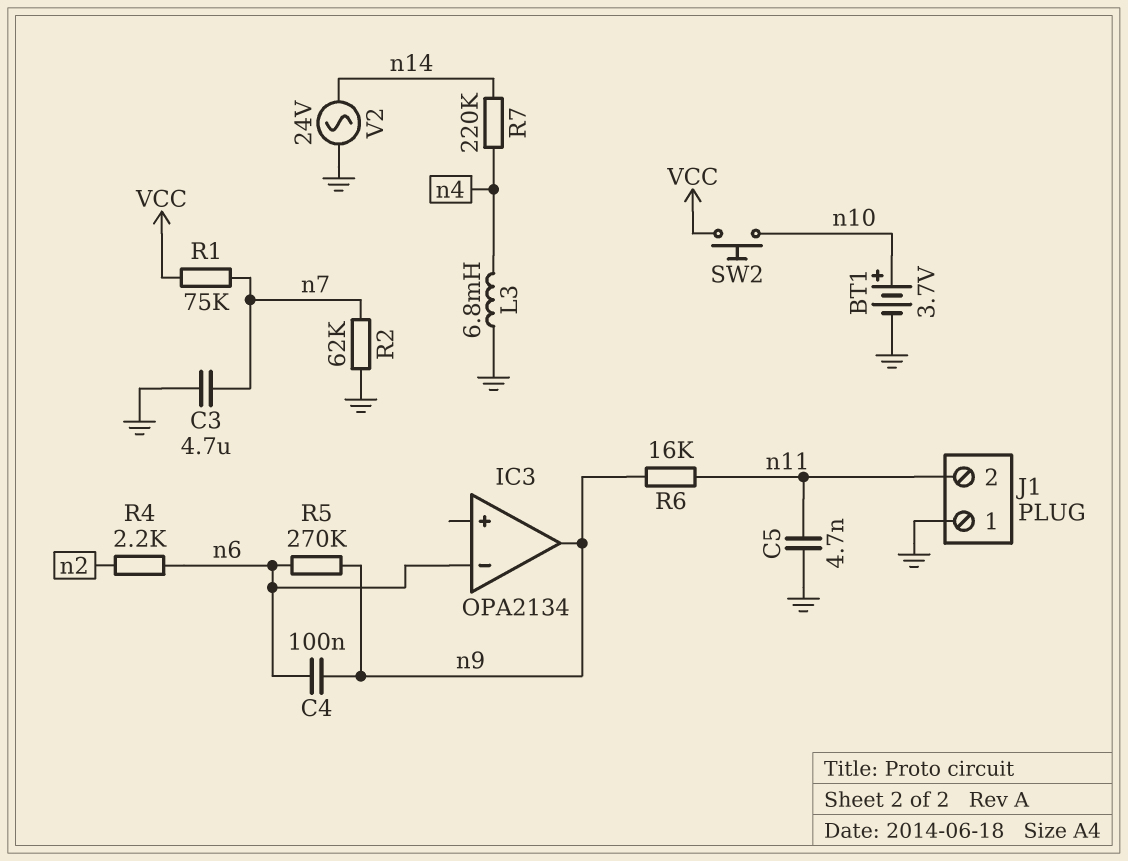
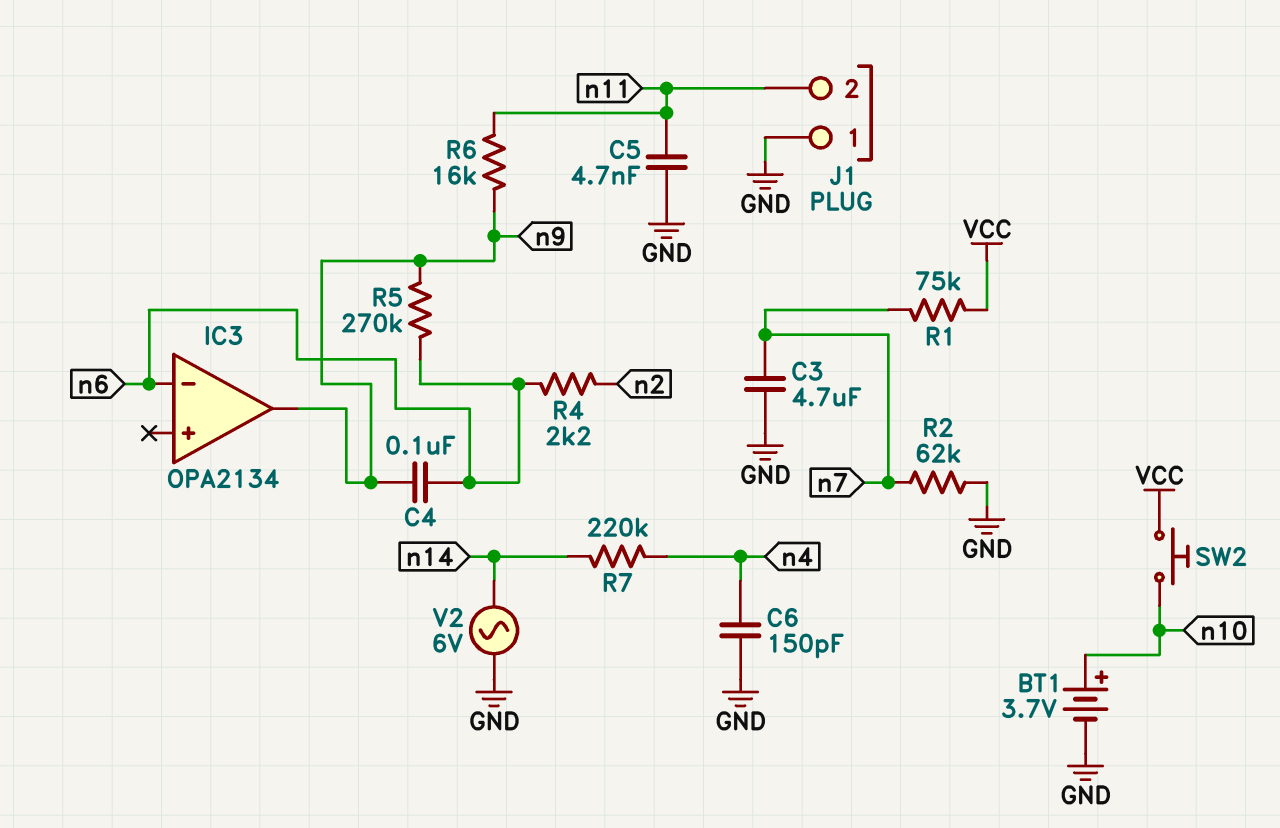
C6: none -> 150pF (GND, n4)
L3: 6.8mH (GND, n4) -> none
V2: AC 24V (GND, n14) -> AC 6V (GND, n14)

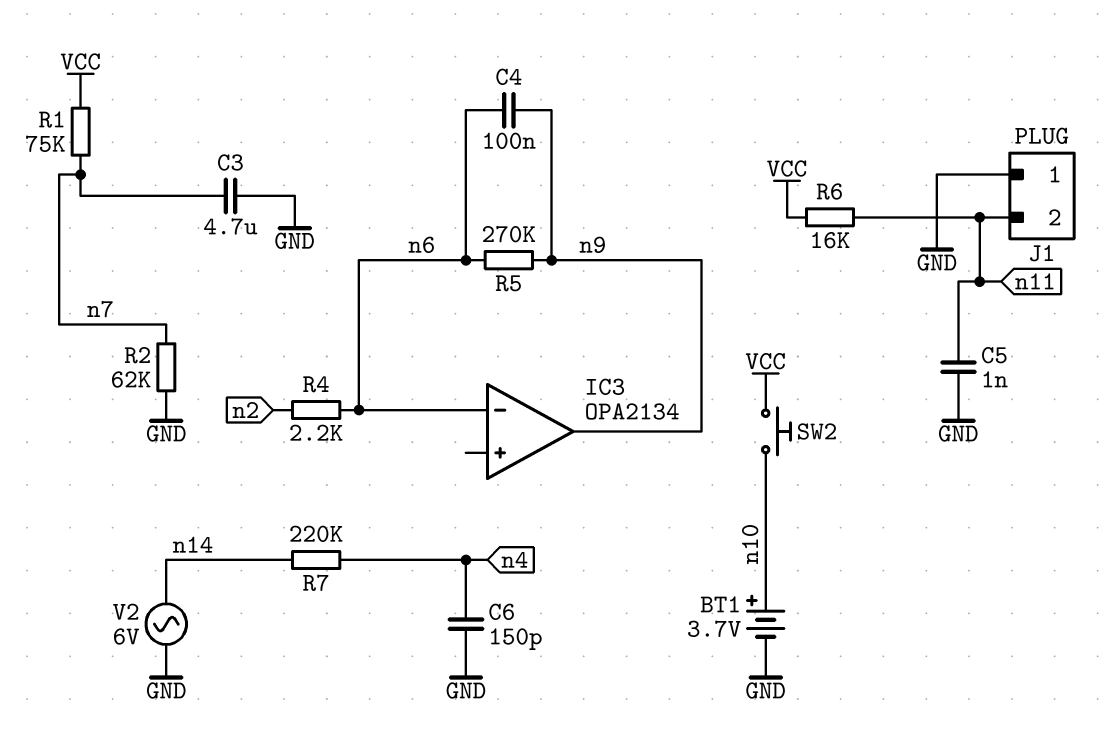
C5: 4.7nF (GND, n11) -> 1nF (GND, n11)
R6: 16k (n9, n11) -> 16k (VCC, n11)

